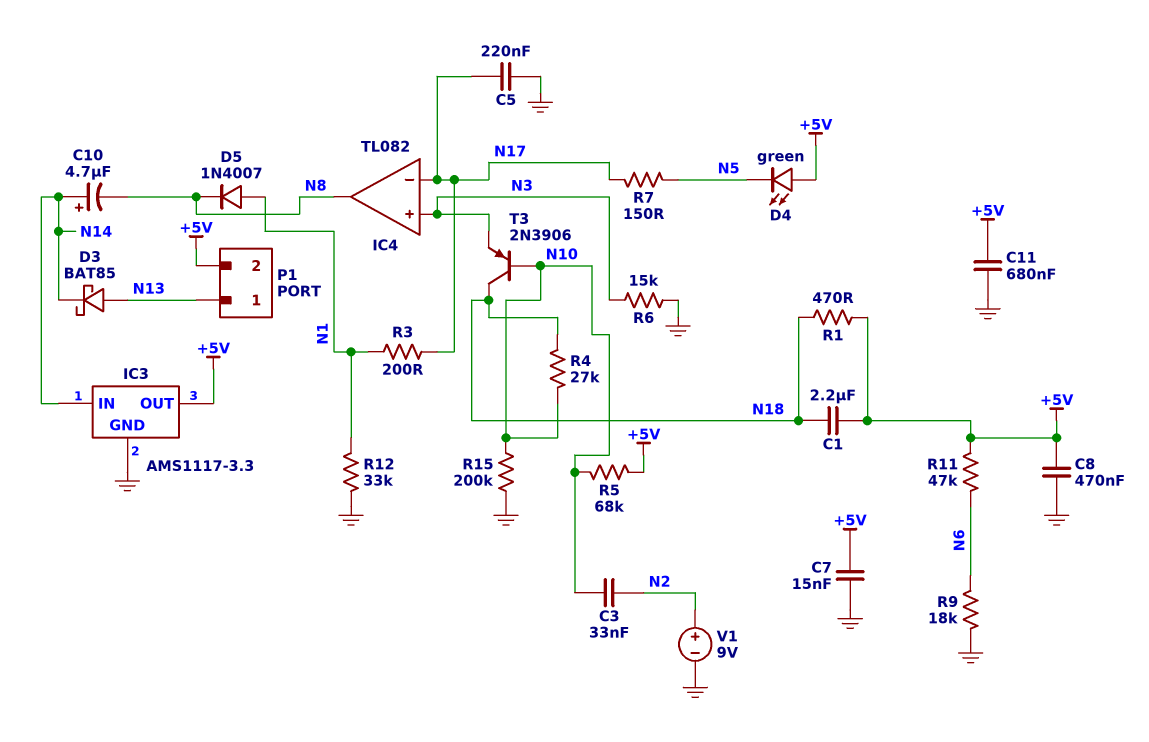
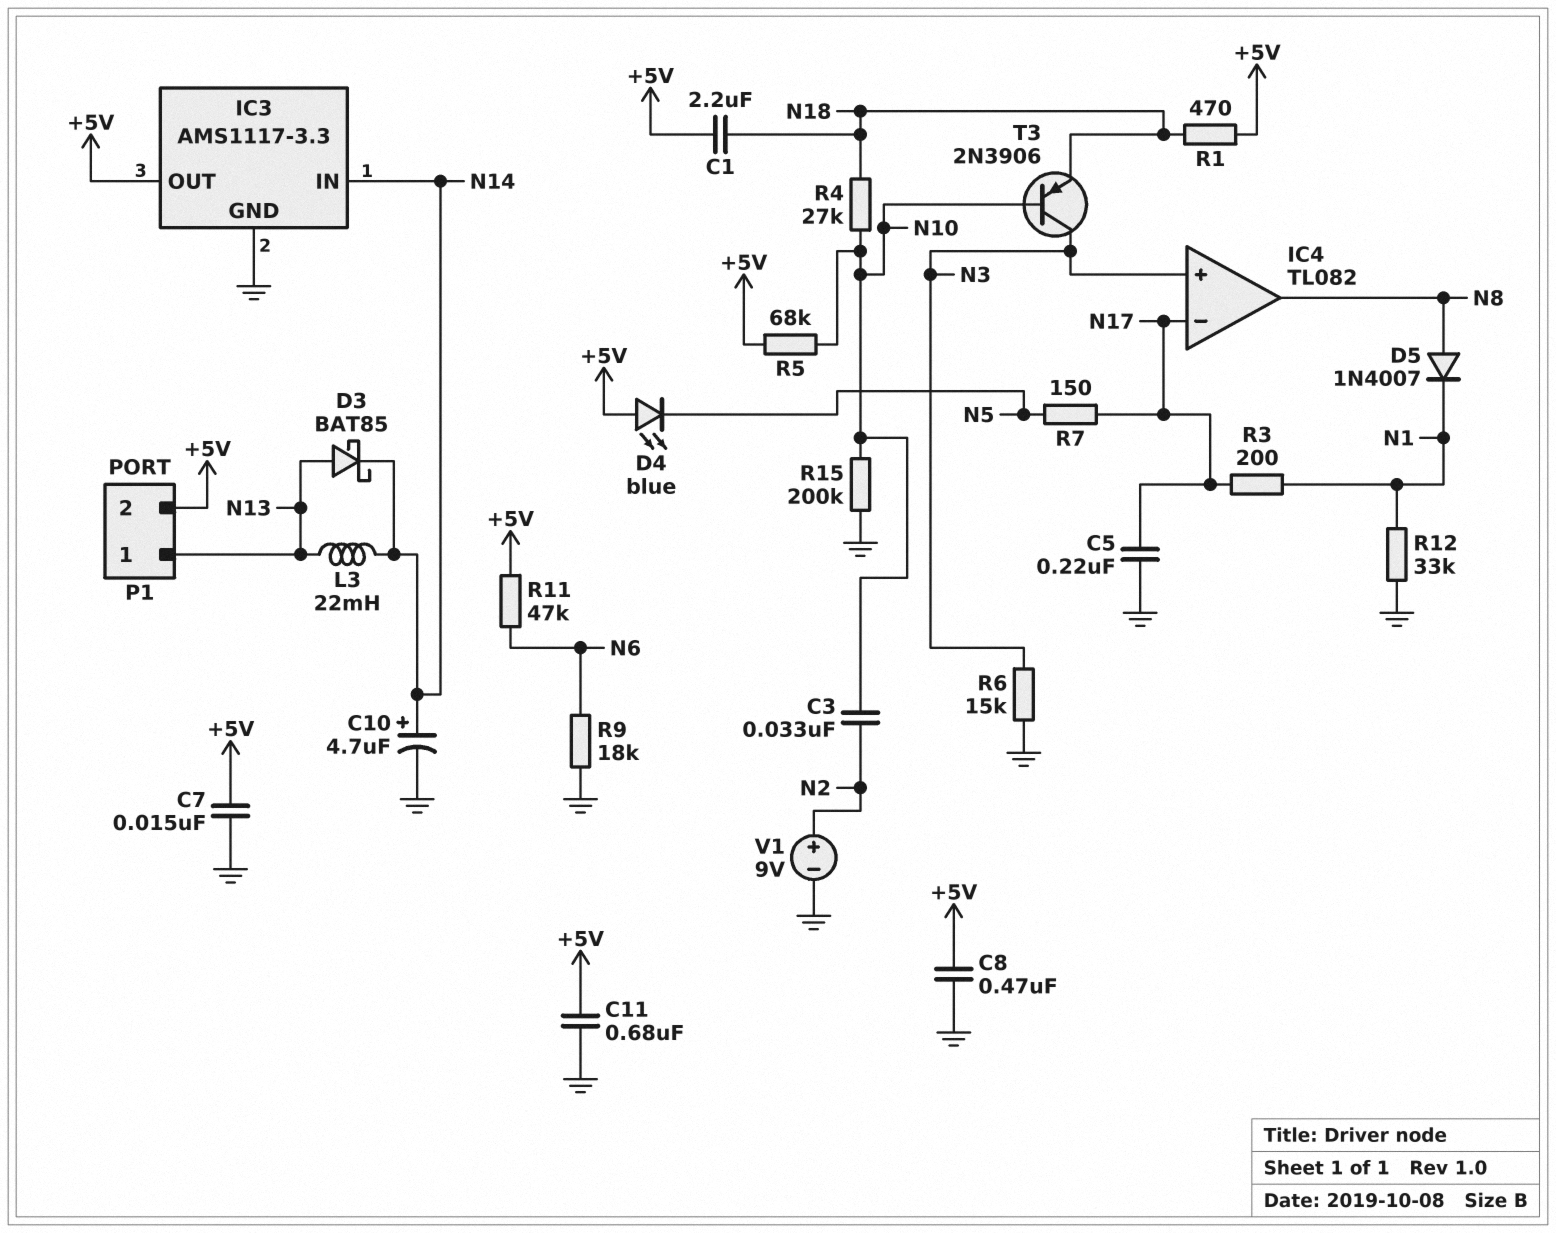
C10: 4.7uF (plus N14, minus N8) -> 4.7uF (plus N14, minus GND)
D4: LED green (A +5V, K N5) -> LED blue (A +5V, K N5)
D5: diode 1N4007 (A N1, K N8) -> diode 1N4007 (A N8, K N1)
L3: none -> 22mH (N13, N14)
T3: PNP 2N3906 (B N10, C N18, E N3) -> PNP 2N3906 (B N10, C N3, E N18)

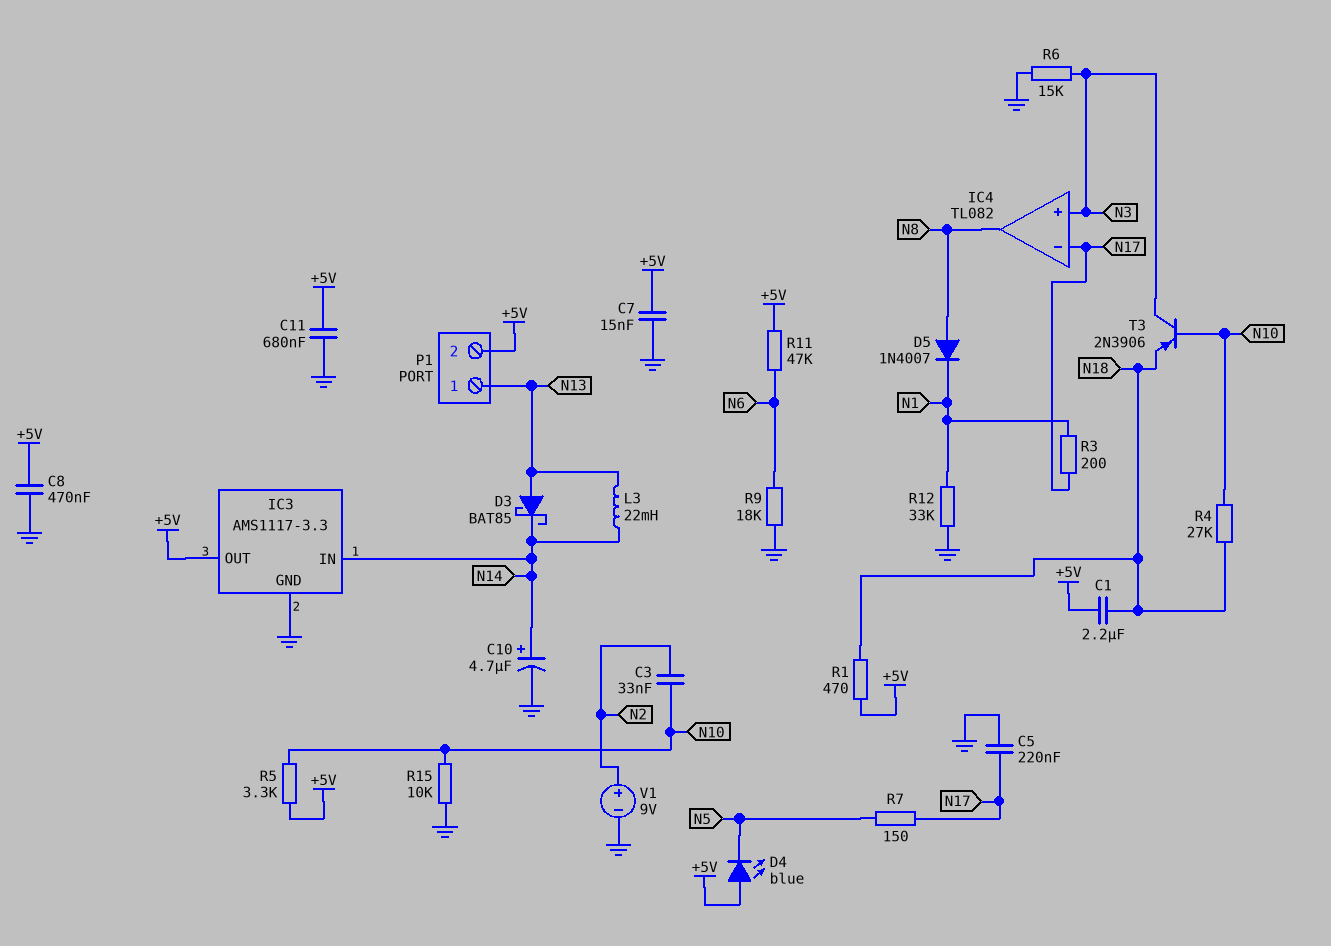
R5: 68k (+5V, N10) -> 3.3k (+5V, N10)
R15: 200k (GND, N10) -> 10k (GND, N10)

